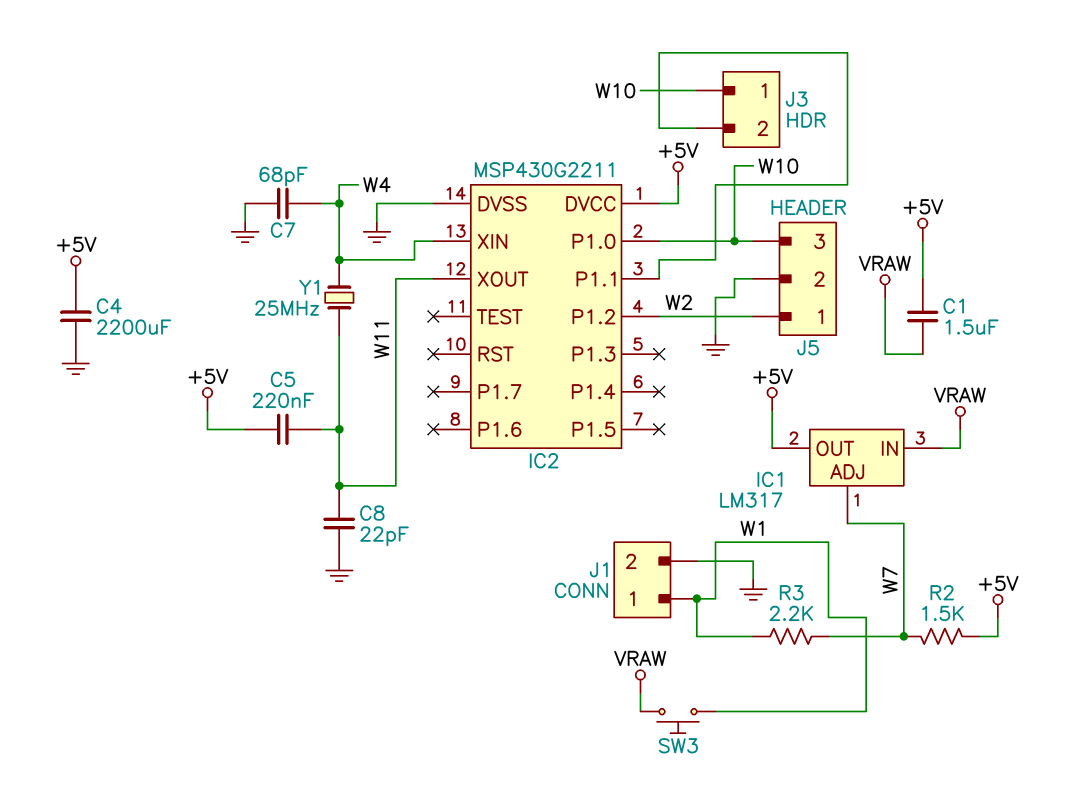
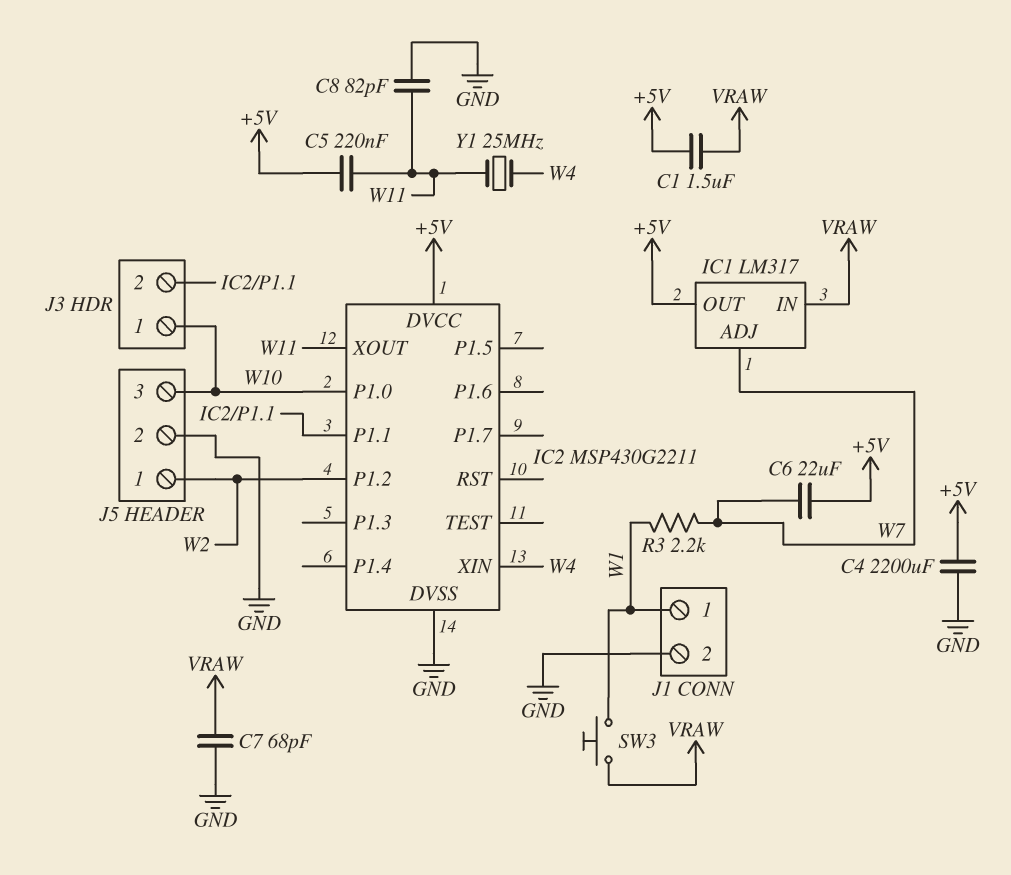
C6: none -> 22uF (+5V, W7)
C7: 68pF (GND, W4) -> 68pF (GND, VRAW)
C8: 22pF (GND, W11) -> 82pF (GND, W11)
R2: 1.5k (+5V, W7) -> none

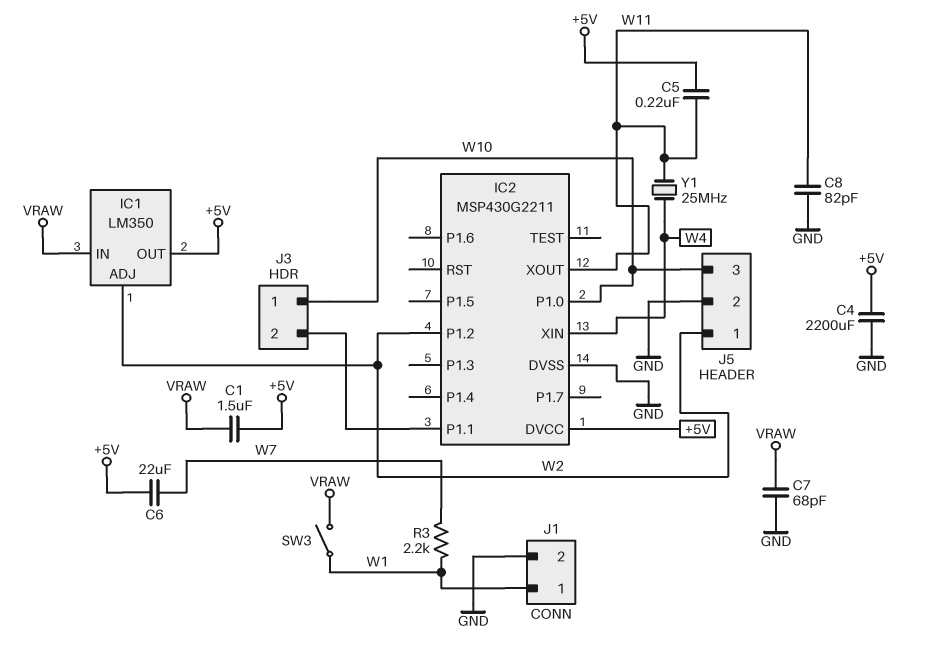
IC1: LM317 -> LM350
IC1 pin ADJ: W7 -> W2
SW3: button (VRAW, W1) -> switch (VRAW, W1)

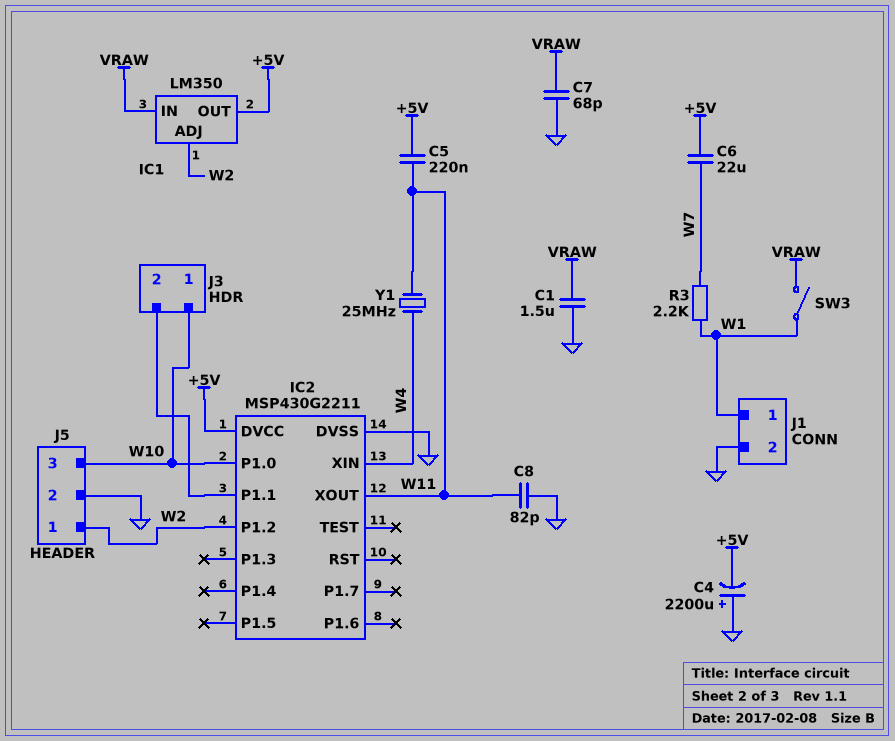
C1: 1.5uF (+5V, VRAW) -> 1.5uF (GND, VRAW)
C4: 2200uF (+5V, GND) -> 2200uF (plus GND, minus +5V)

